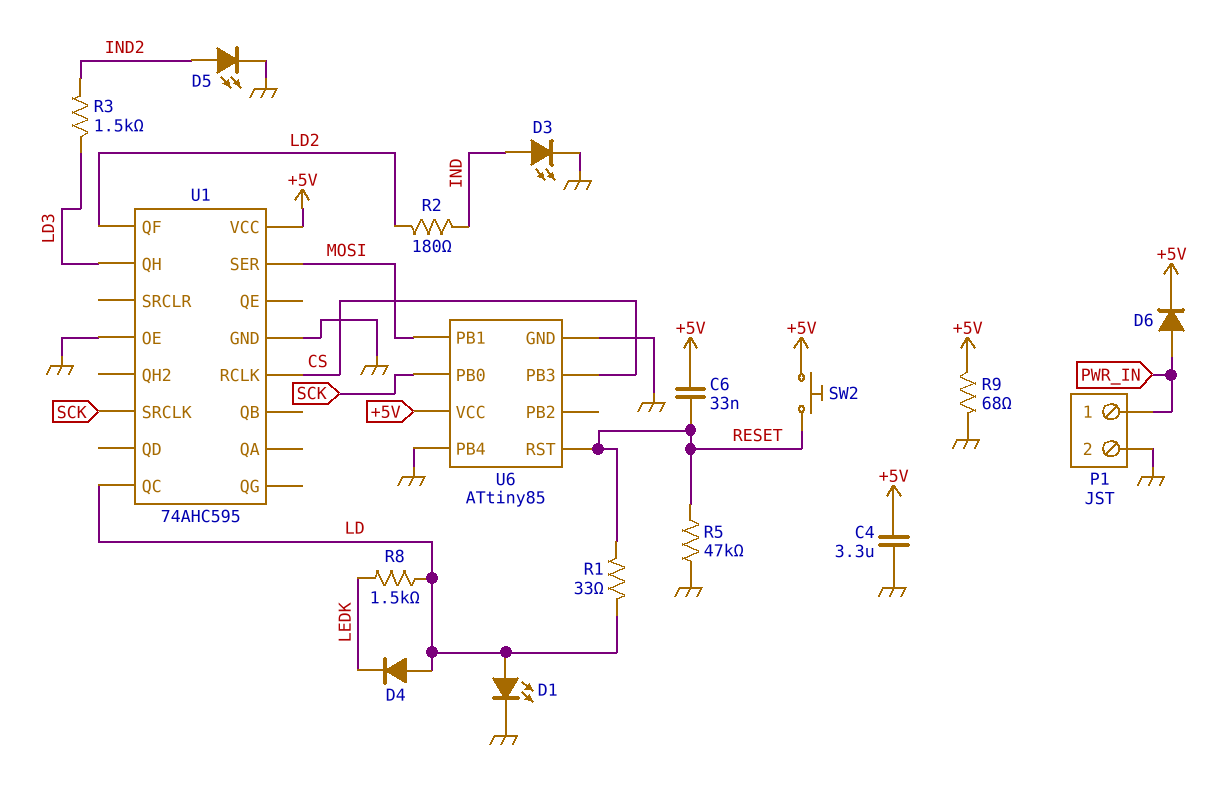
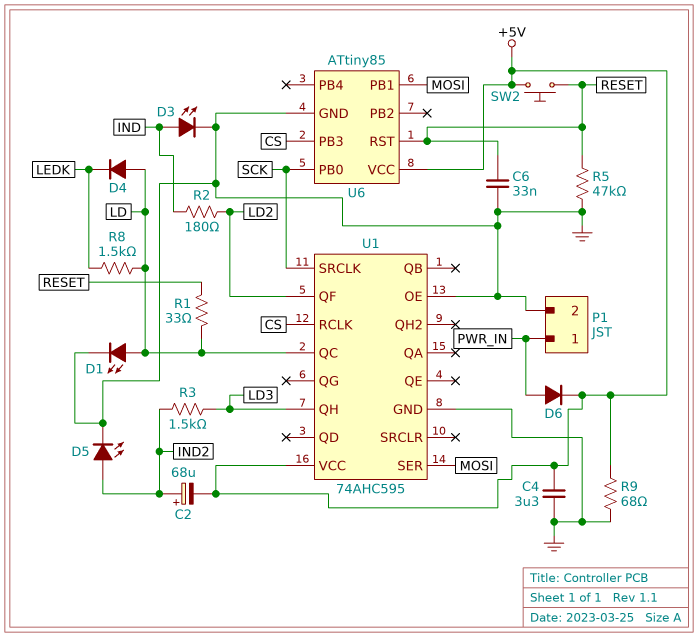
C2: none -> 68uF (plus IND2, minus +5V)
C6: 33nF (+5V, RESET) -> 33nF (GND, RESET)
U6 pin PB4: GND -> none

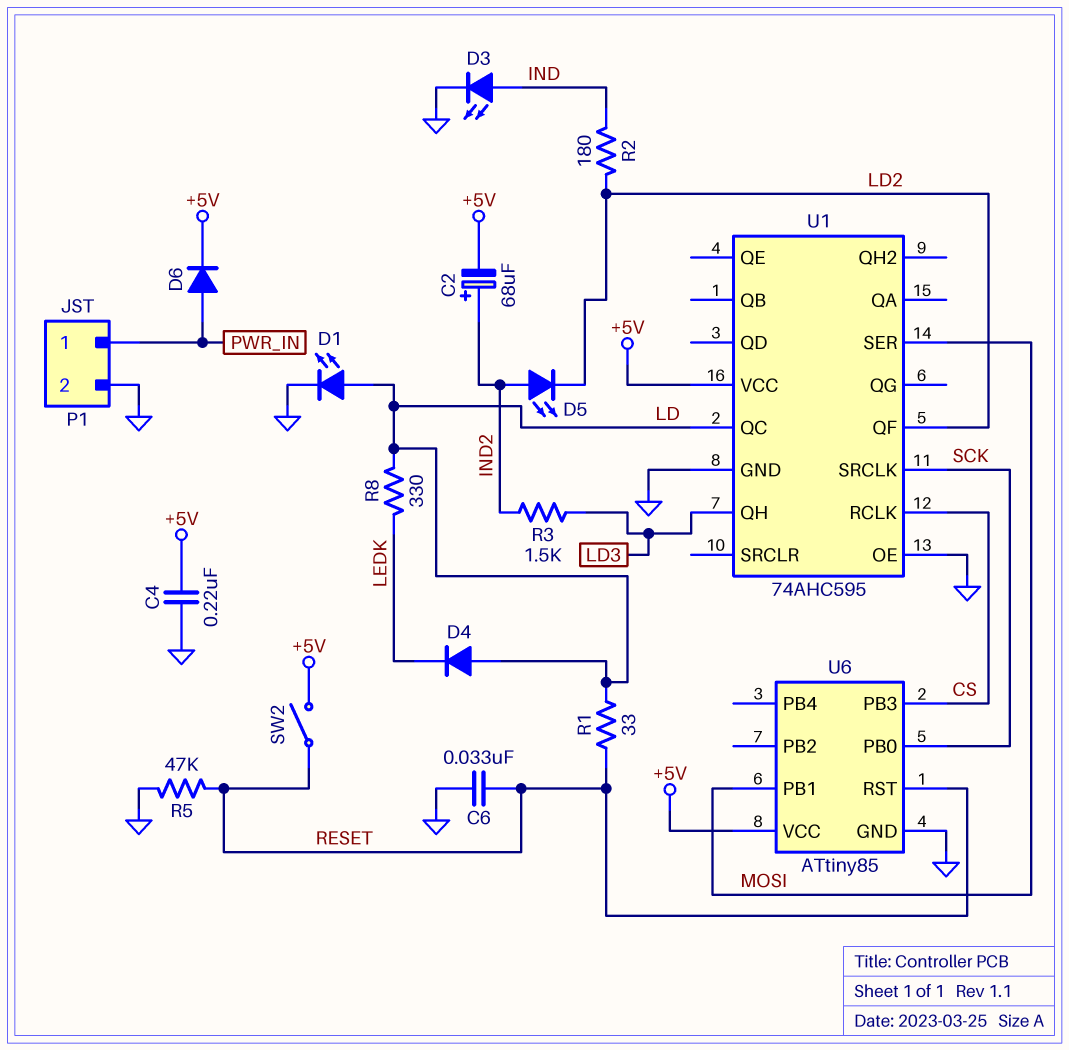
C4: 3.3uF (+5V, GND) -> 220nF (+5V, GND)
D5: LED (A IND2, K GND) -> LED (A IND2, K LD2)
R8: 1.5k (LD, LEDK) -> 330 (LD, LEDK)
R9: 68 (+5V, GND) -> none
SW2: button (+5V, RESET) -> switch (+5V, RESET)

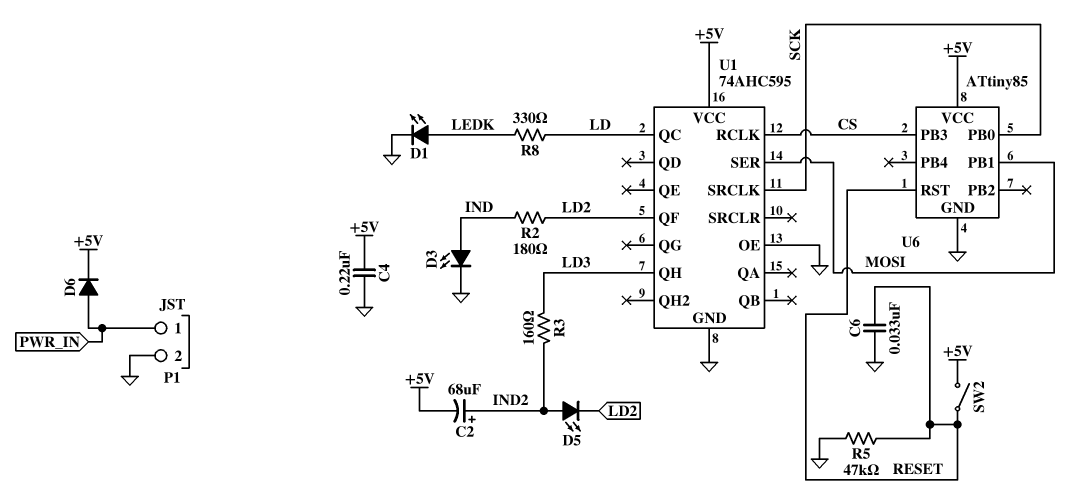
D1: LED (A LD, K GND) -> LED (A LEDK, K GND)
D4: diode (A LD, K LEDK) -> none
R1: 33 (LD, RESET) -> none
R3: 1.5k (IND2, LD3) -> 160 (IND2, LD3)

